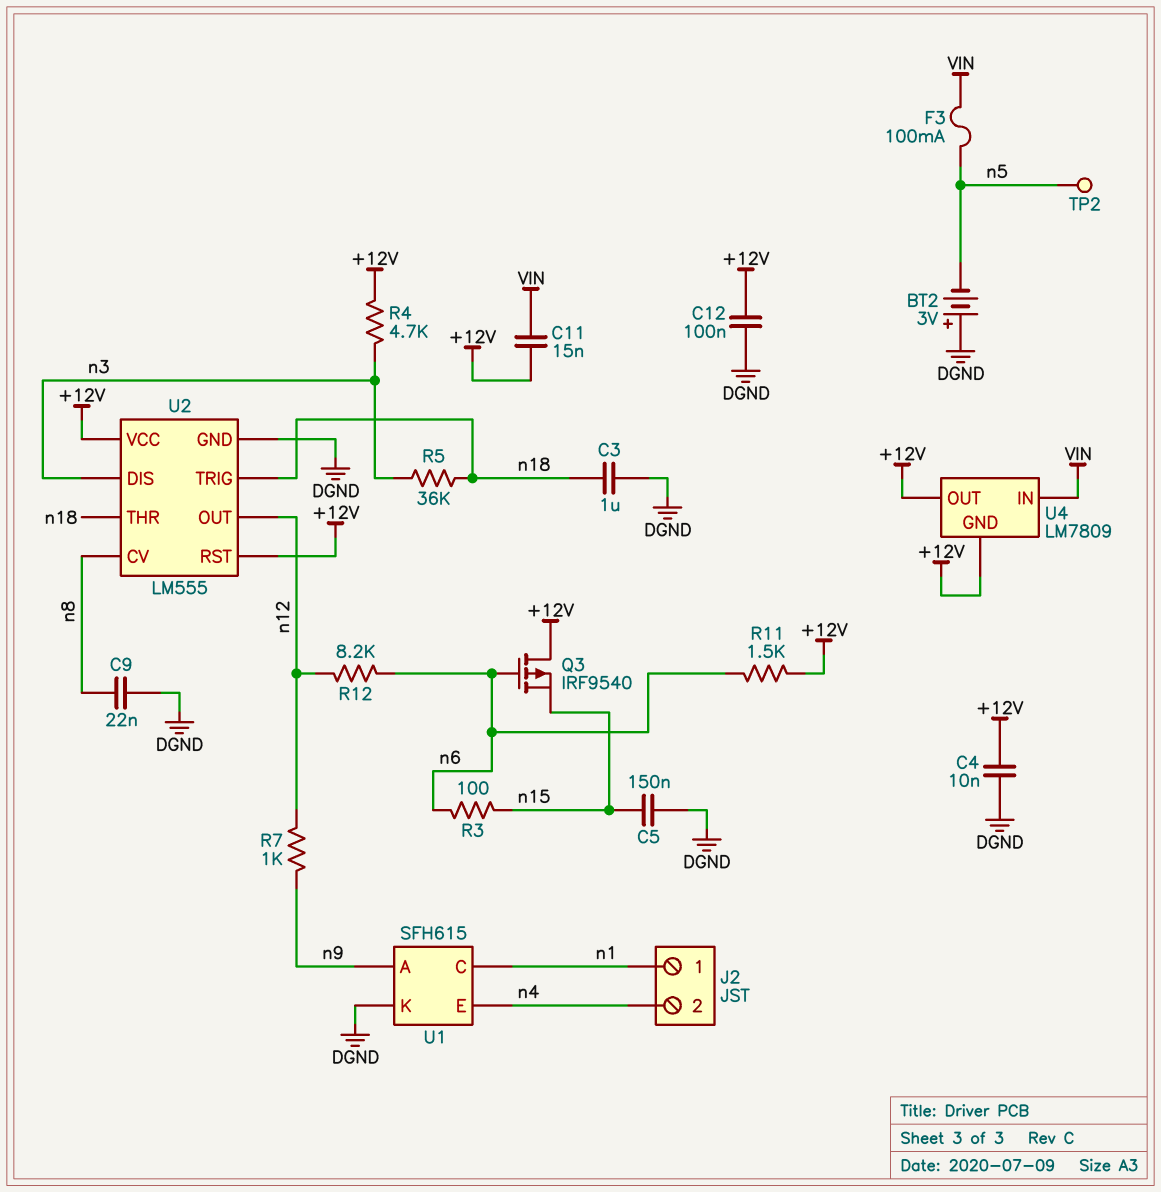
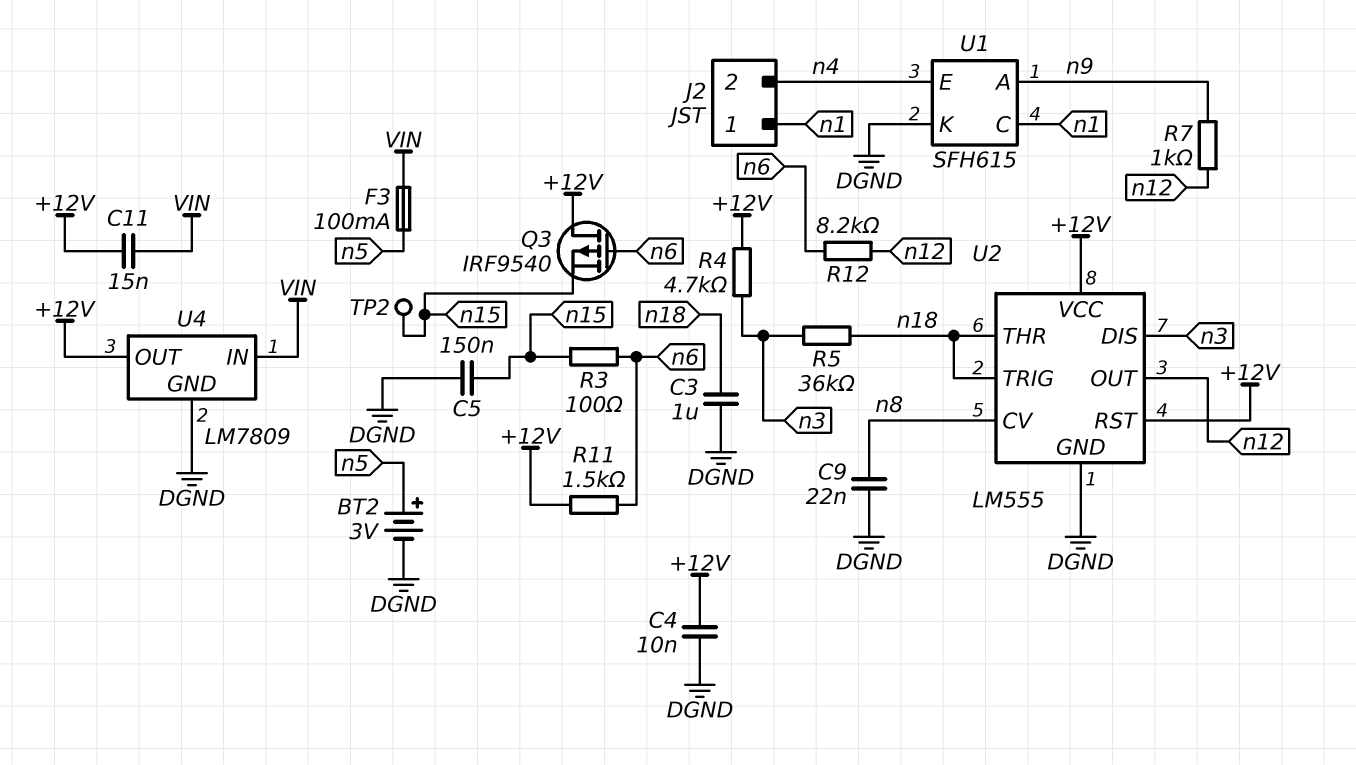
BT2: 3V (plus DGND, minus n5) -> 3V (plus n5, minus DGND)
C12: 100nF (+12V, DGND) -> none
TP2: test point (n5) -> test point (n15)
U4 pin GND: +12V -> DGND

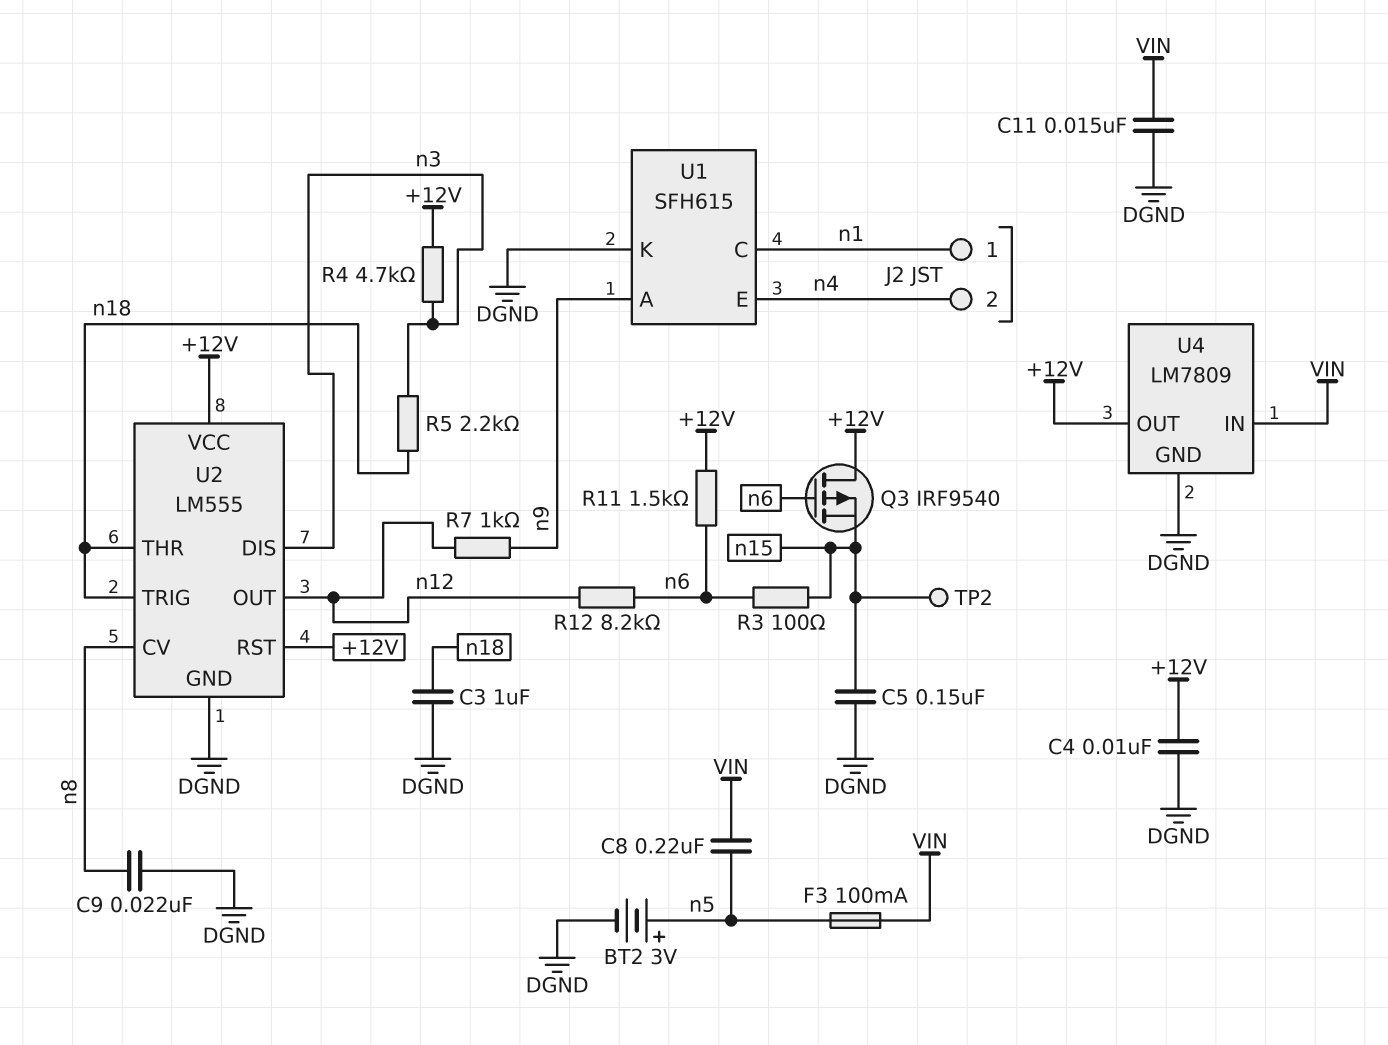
C8: none -> 220nF (VIN, n5)
C11: 15nF (+12V, VIN) -> 15nF (DGND, VIN)
R5: 36k (n3, n18) -> 2.2k (n3, n18)

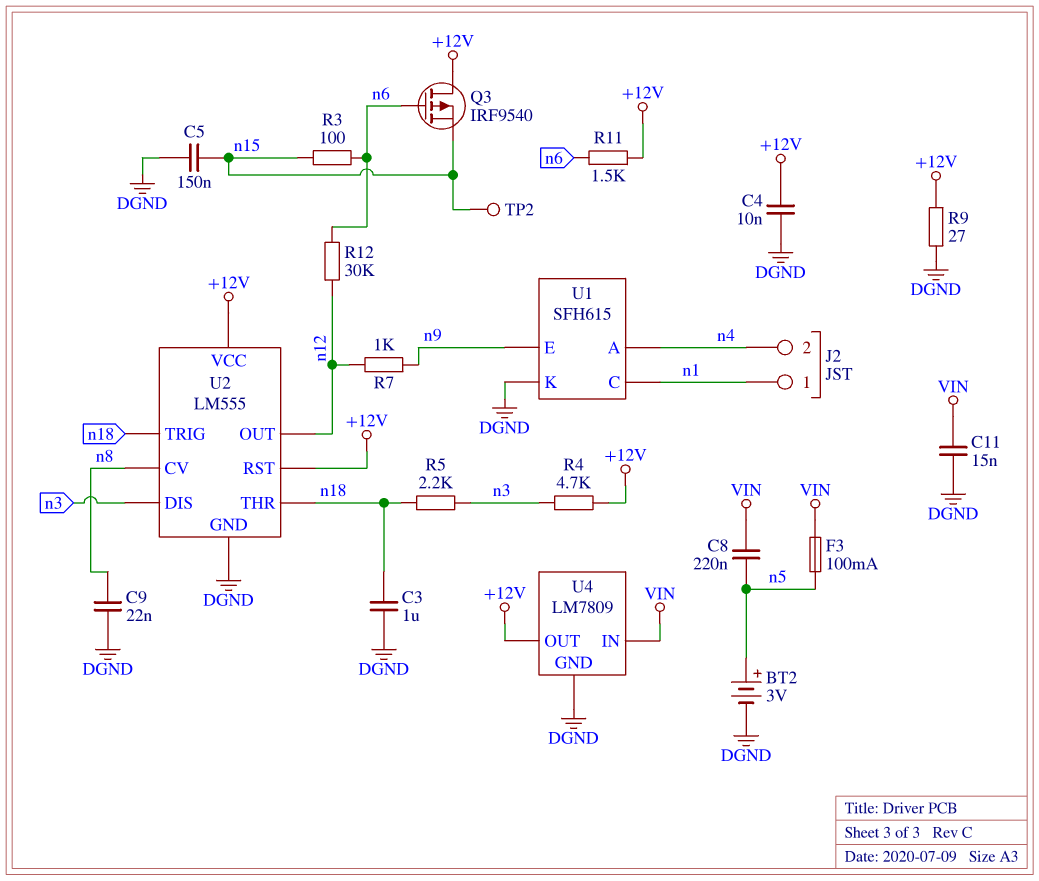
R9: none -> 27 (+12V, DGND)
R12: 8.2k (n6, n12) -> 30k (n6, n12)
U1 pin A: n9 -> n4
U1 pin E: n4 -> n9

